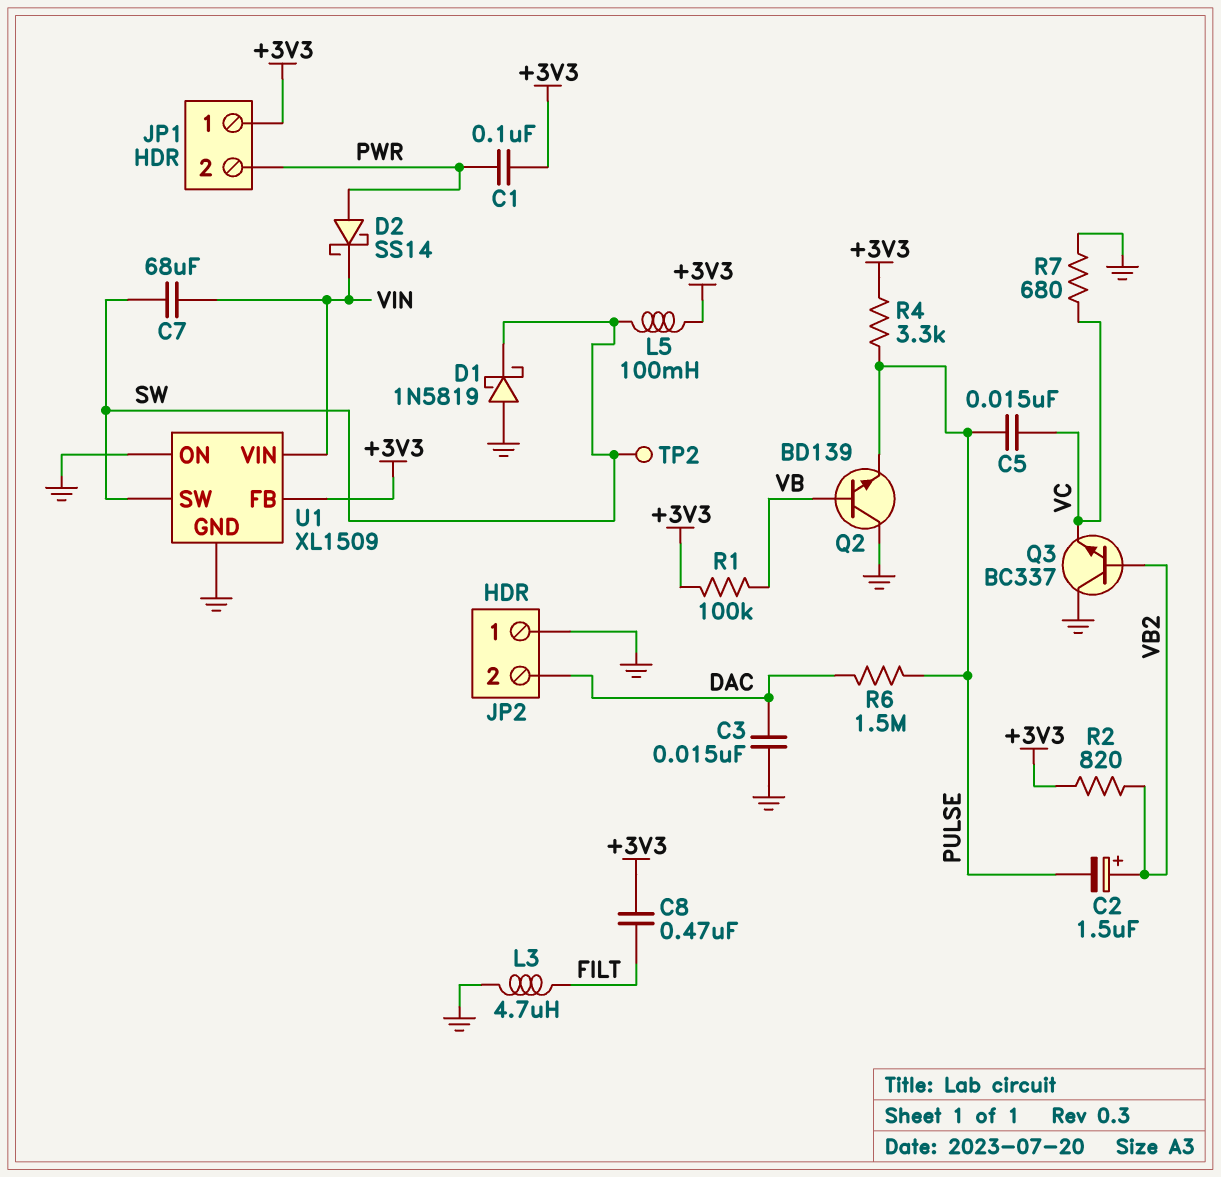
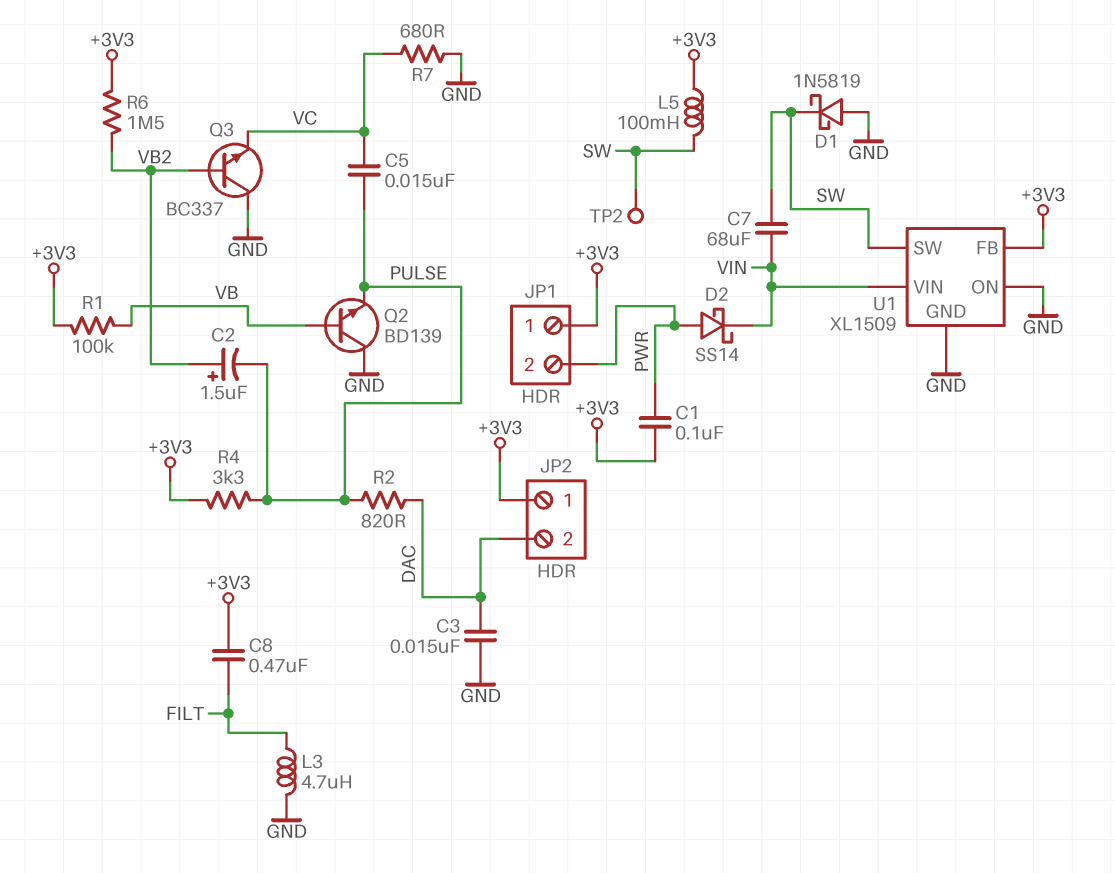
JP2 pin 1: GND -> +3V3
R2: 820 (+3V3, VB2) -> 820 (DAC, PULSE)
R6: 1.5M (DAC, PULSE) -> 1.5M (+3V3, VB2)

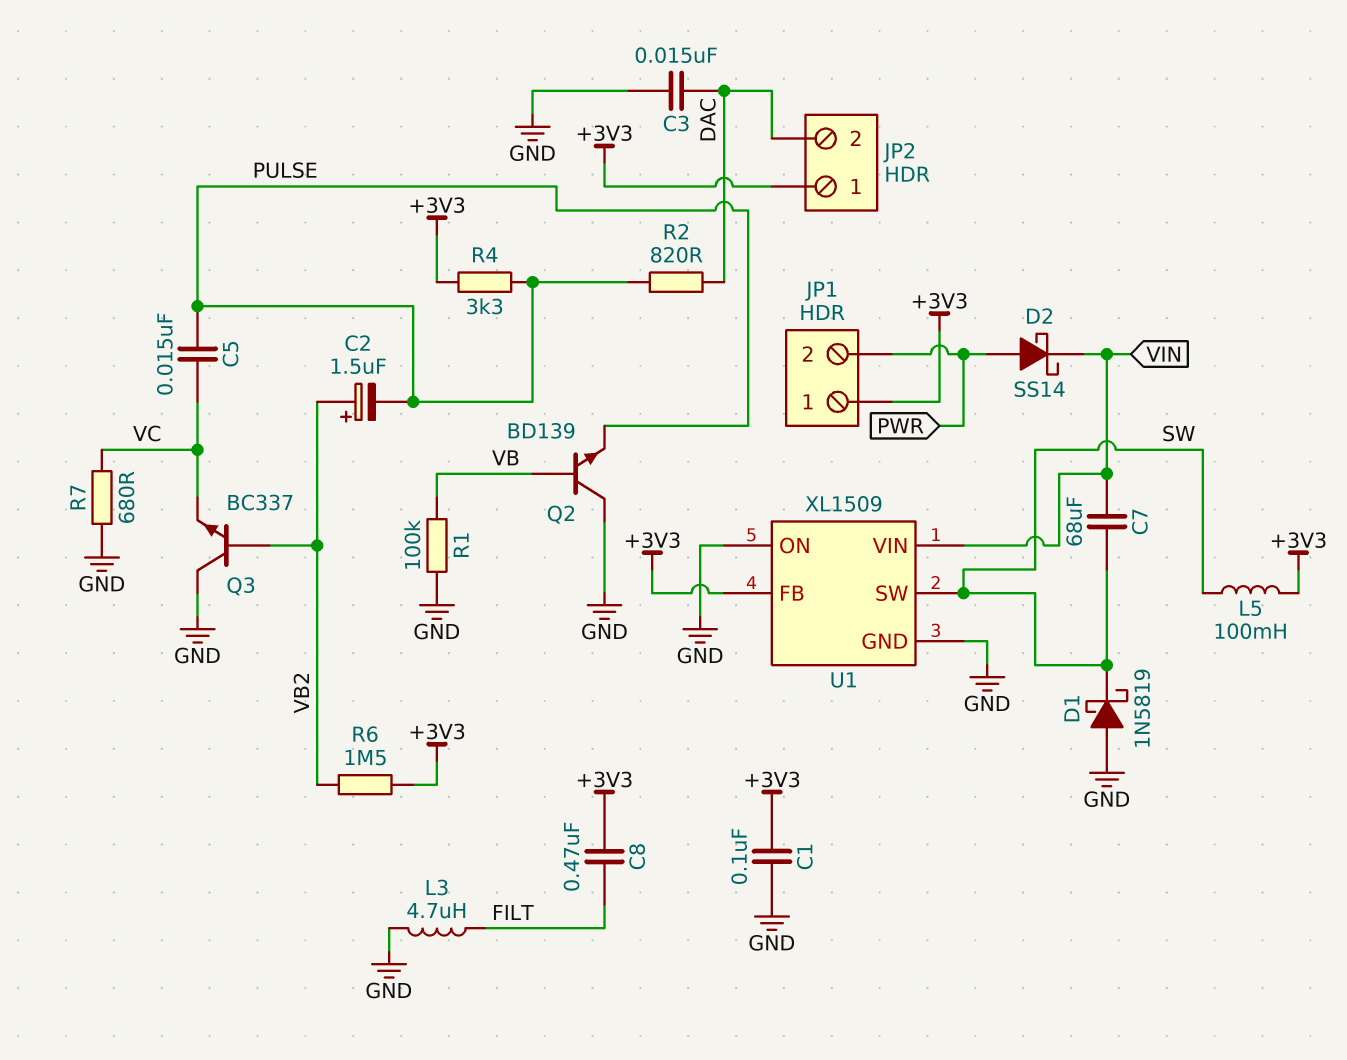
C1: 100nF (+3V3, PWR) -> 100nF (+3V3, GND)
R1: 100k (+3V3, VB) -> 100k (GND, VB)
TP2: test point (SW) -> none

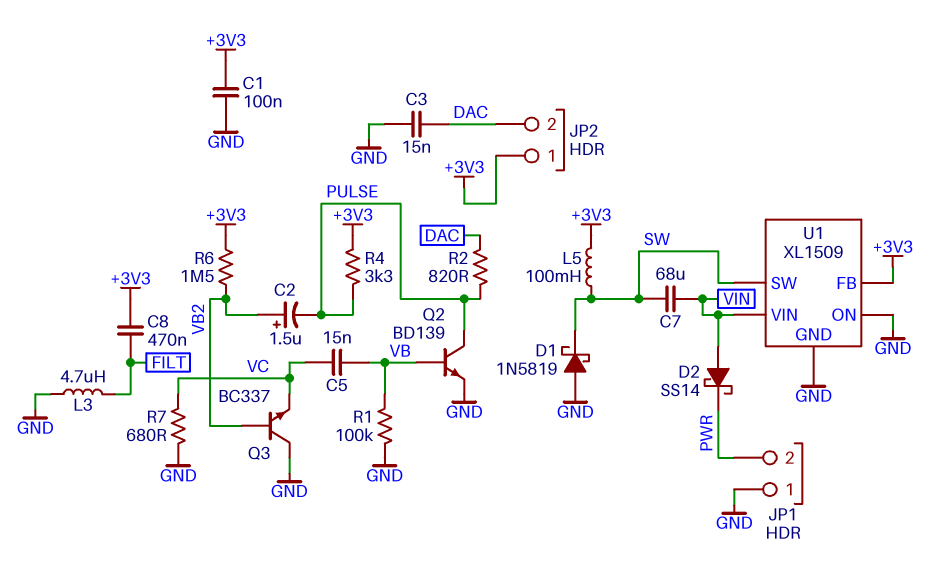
C5: 15nF (PULSE, VC) -> 15nF (VB, VC)
D2: schottky SS14 (A PWR, K VIN) -> schottky SS14 (A VIN, K PWR)
JP1 pin 1: +3V3 -> GND
Q2: NPN BD139 (B VB, C GND, E PULSE) -> NPN BD139 (B VB, C PULSE, E GND)

